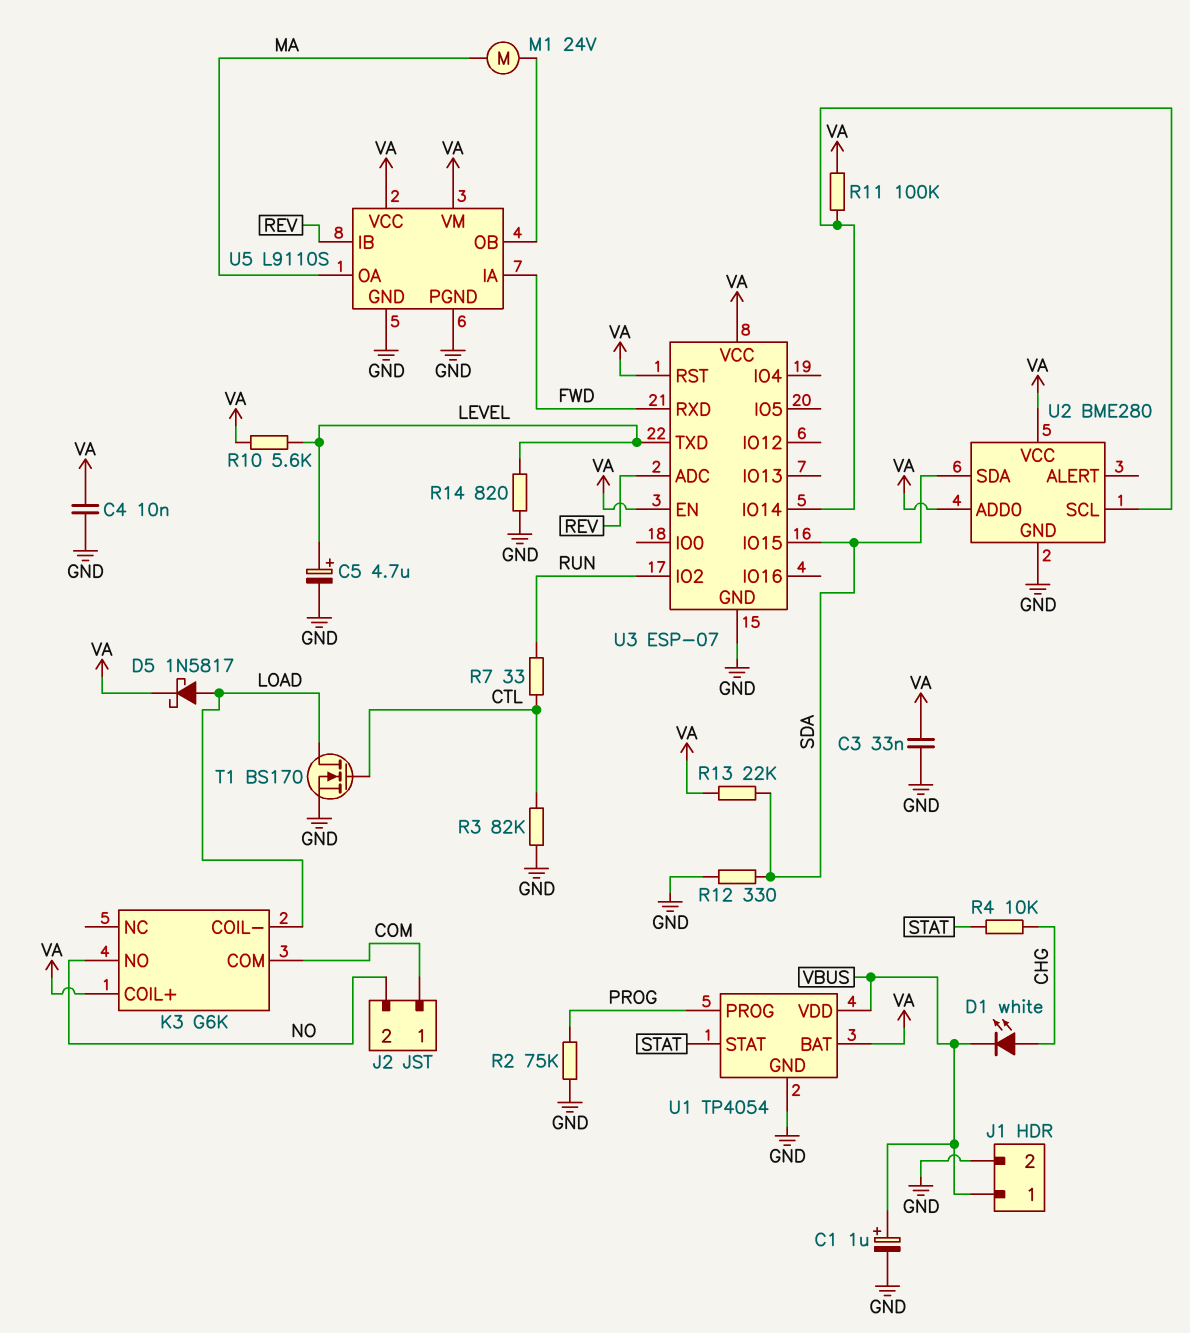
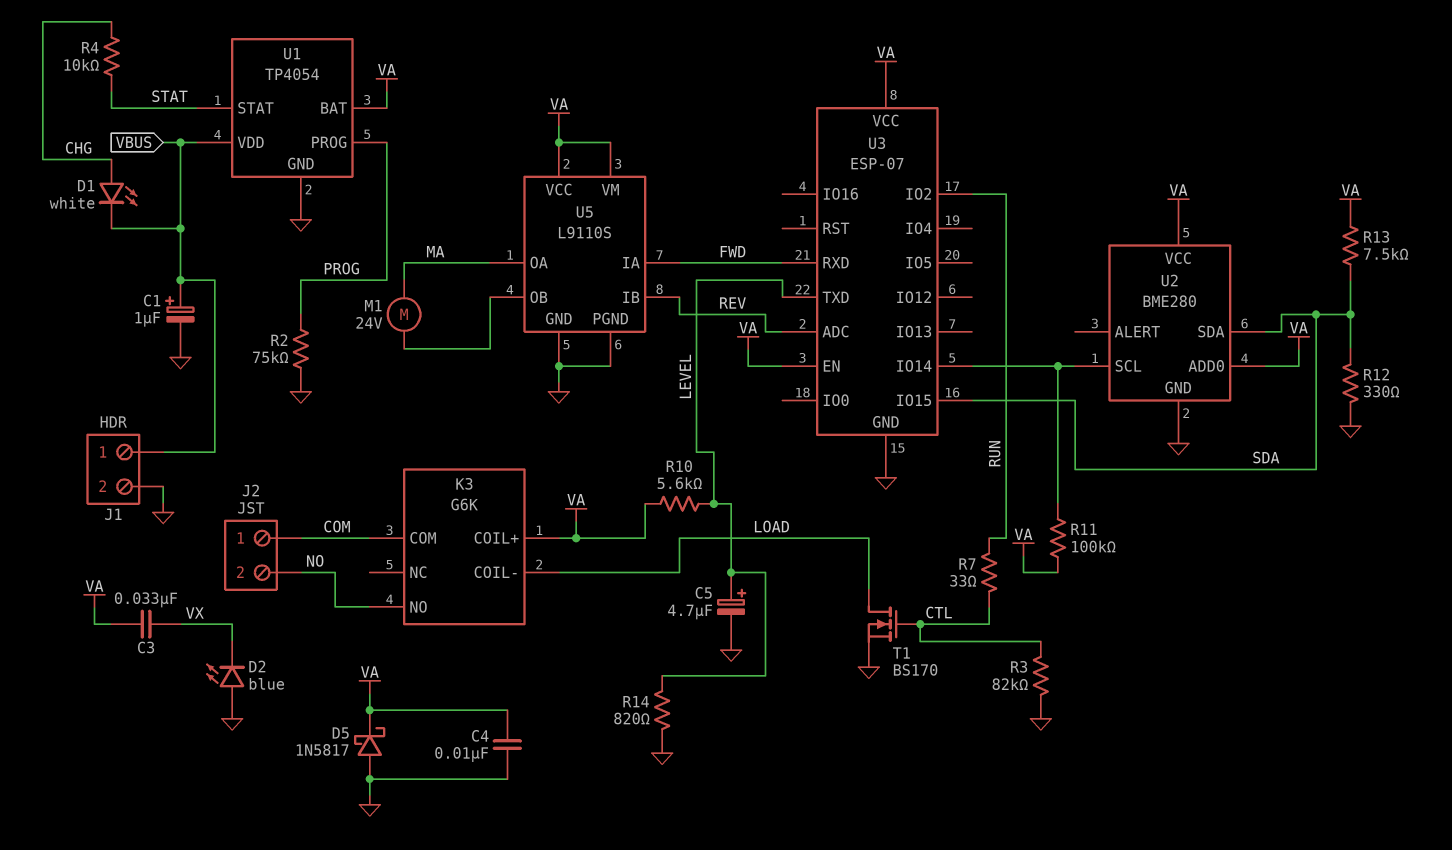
C3: 33nF (GND, VA) -> 33nF (VA, VX)
D2: none -> LED blue (A GND, K VX)
D5: schottky 1N5817 (A LOAD, K VA) -> schottky 1N5817 (A GND, K VA)
R13: 22k (SDA, VA) -> 7.5k (SDA, VA)
U3 pin RST: VA -> none

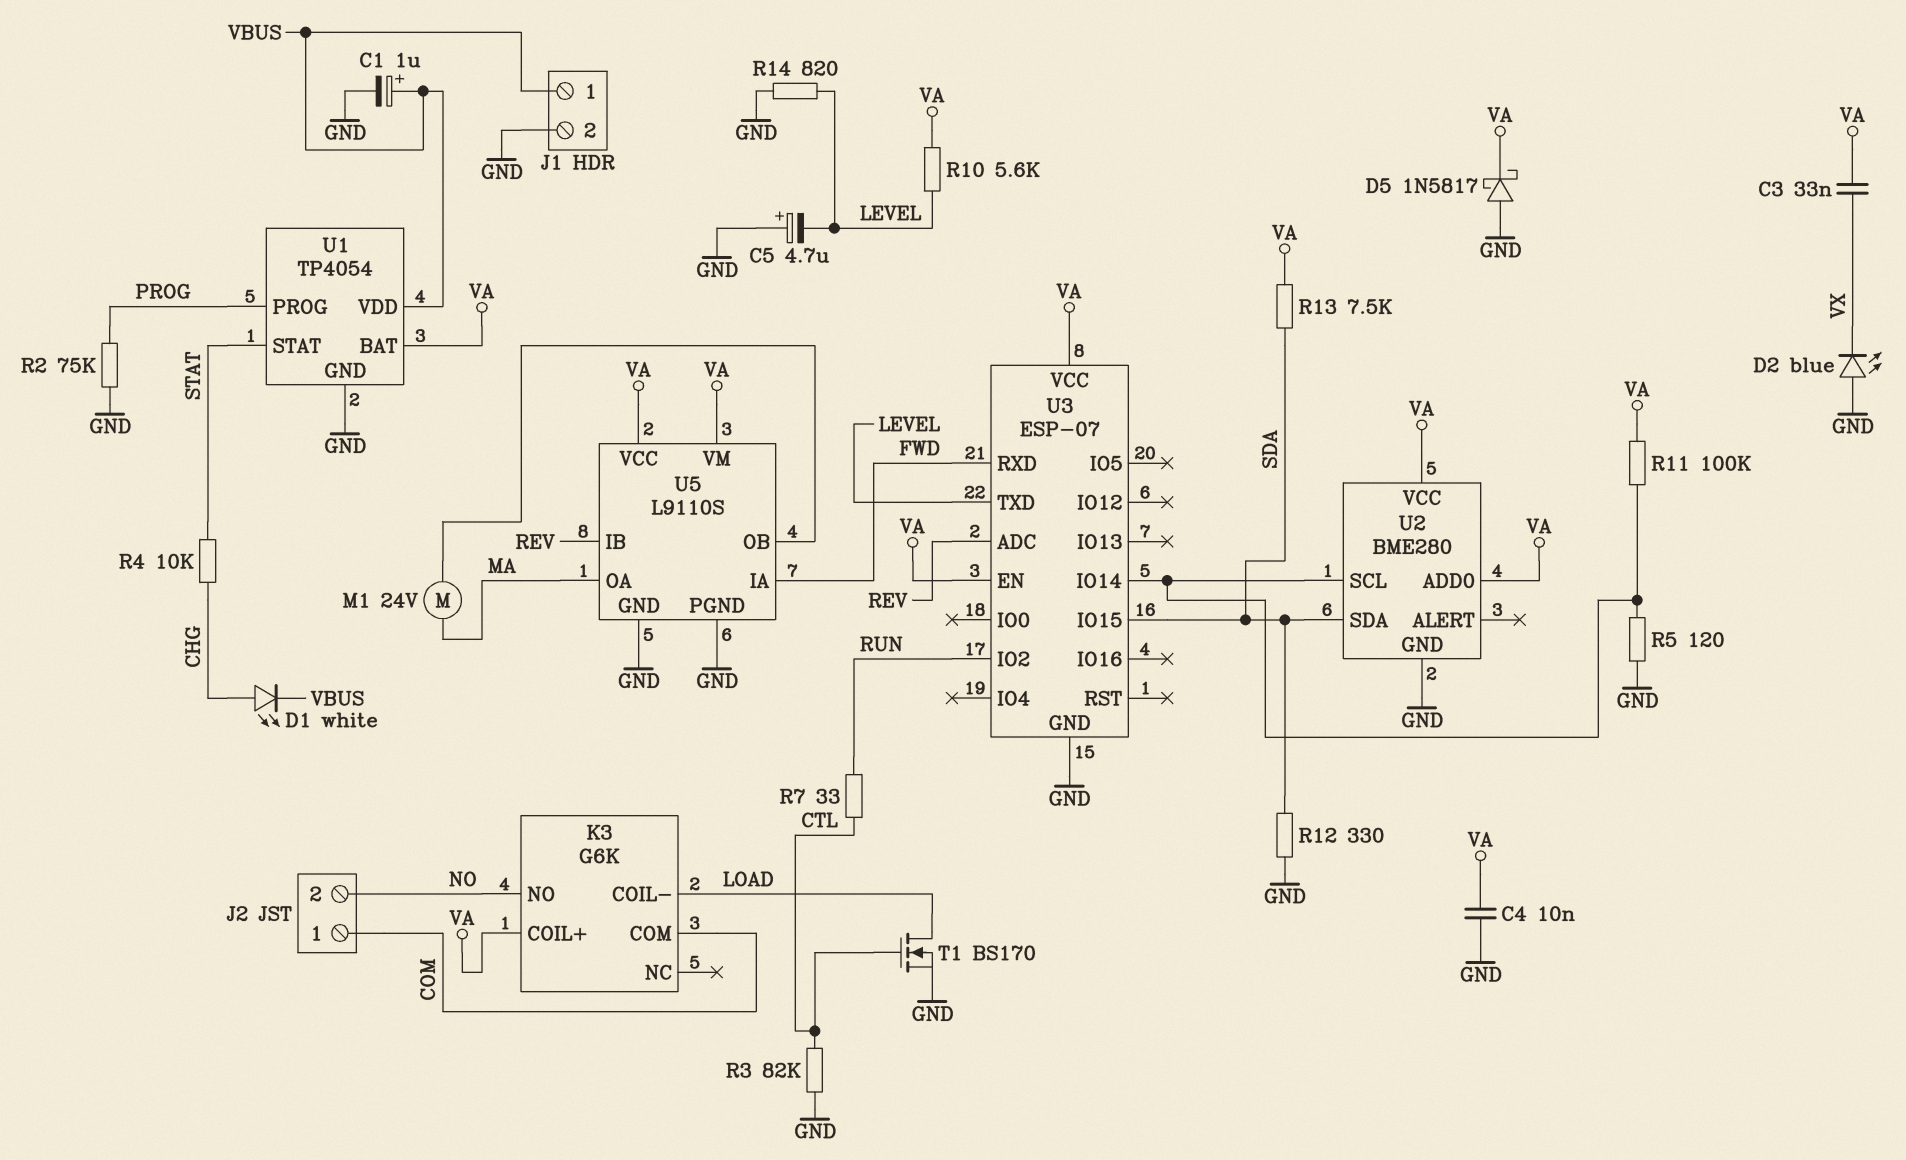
C5: 4.7uF (plus LEVEL, minus GND) -> 4.7uF (plus GND, minus LEVEL)
R5: none -> 120 (GND, U2/SCL)

